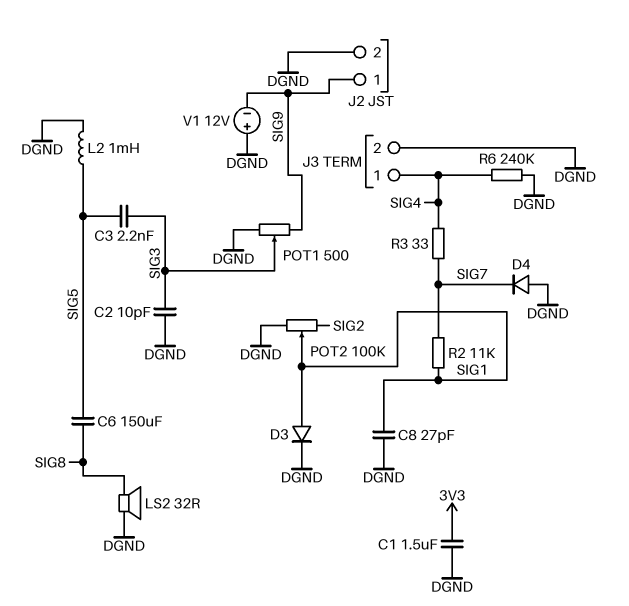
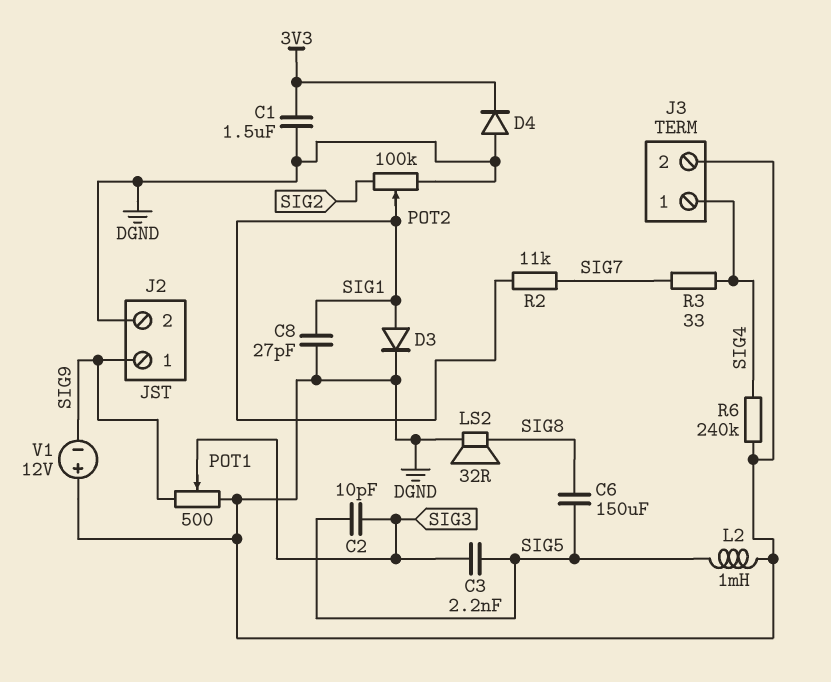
C2: 10pF (DGND, SIG3) -> 10pF (SIG3, SIG5)
D4: diode (A DGND, K SIG7) -> diode (A DGND, K 3V3)

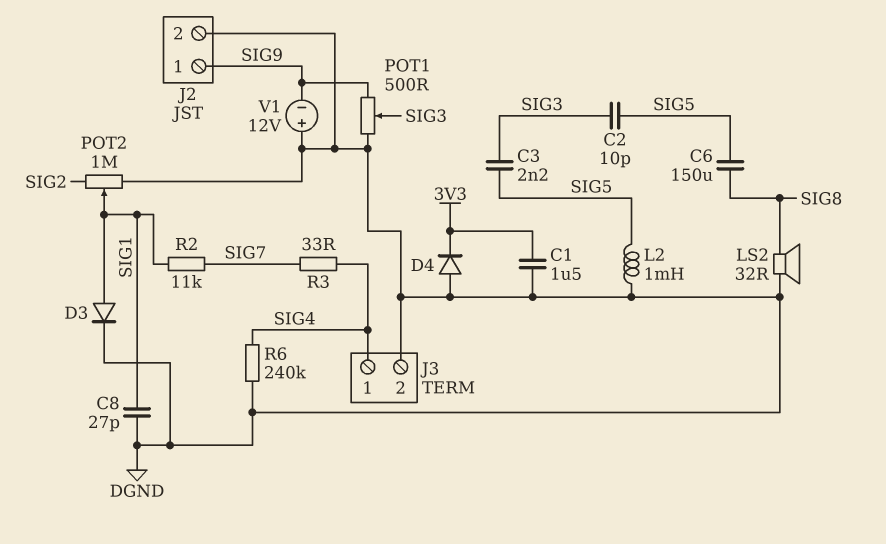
POT2: 100k (DGND, SIG2, wiper SIG1) -> 1M (DGND, SIG2, wiper SIG1)

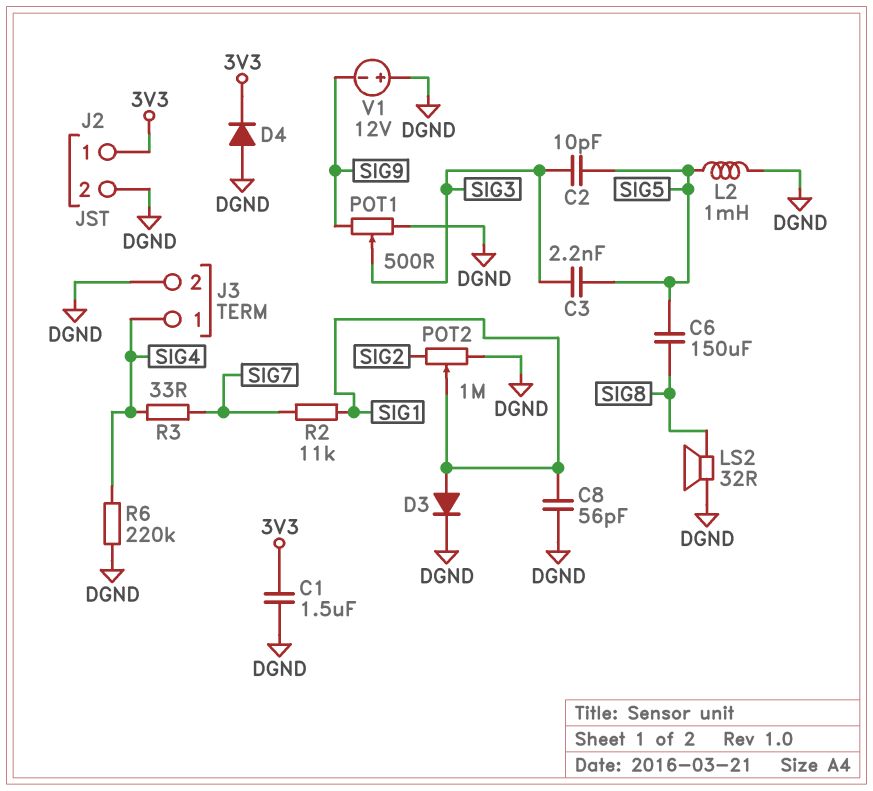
C8: 27pF (DGND, SIG1) -> 56pF (DGND, SIG1)
J2 pin 1: SIG9 -> 3V3
R6: 240k (DGND, SIG4) -> 220k (DGND, SIG4)

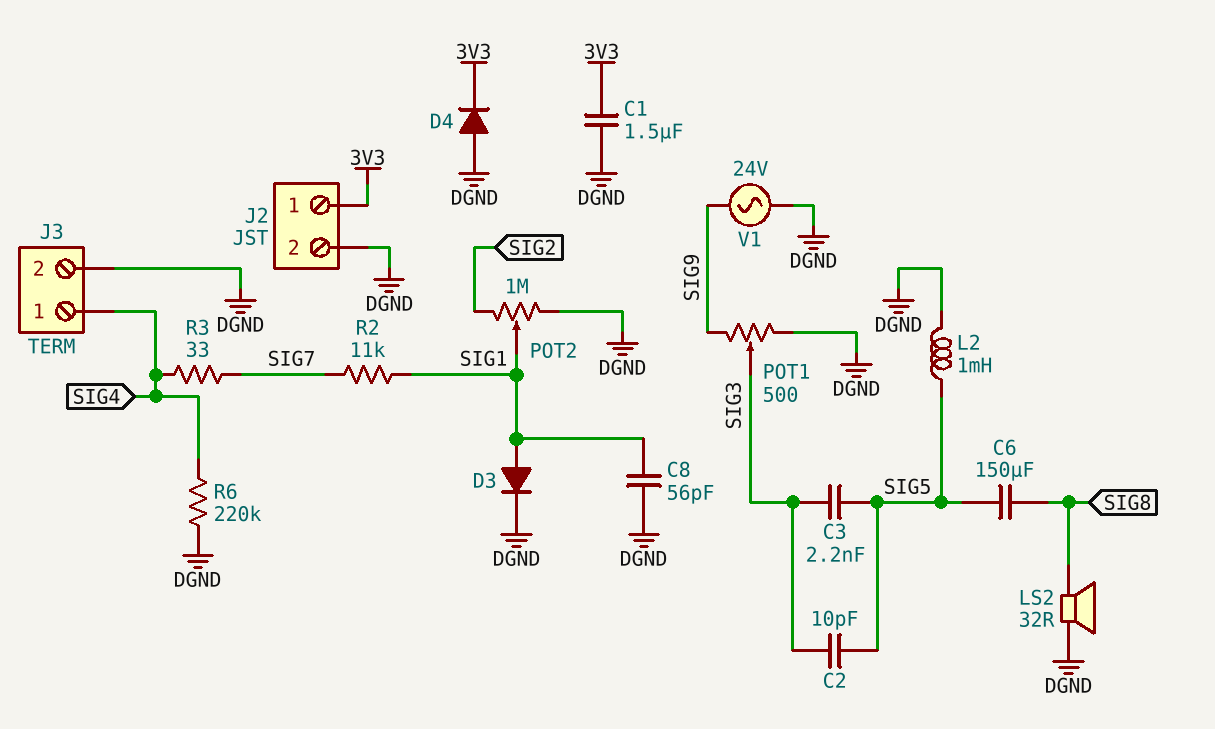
V1: 12V (plus DGND, minus SIG9) -> AC 24V (DGND, SIG9)

